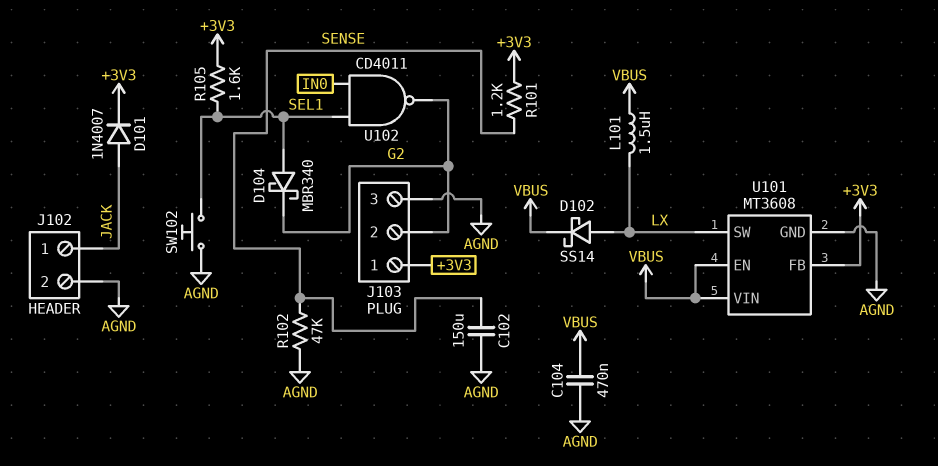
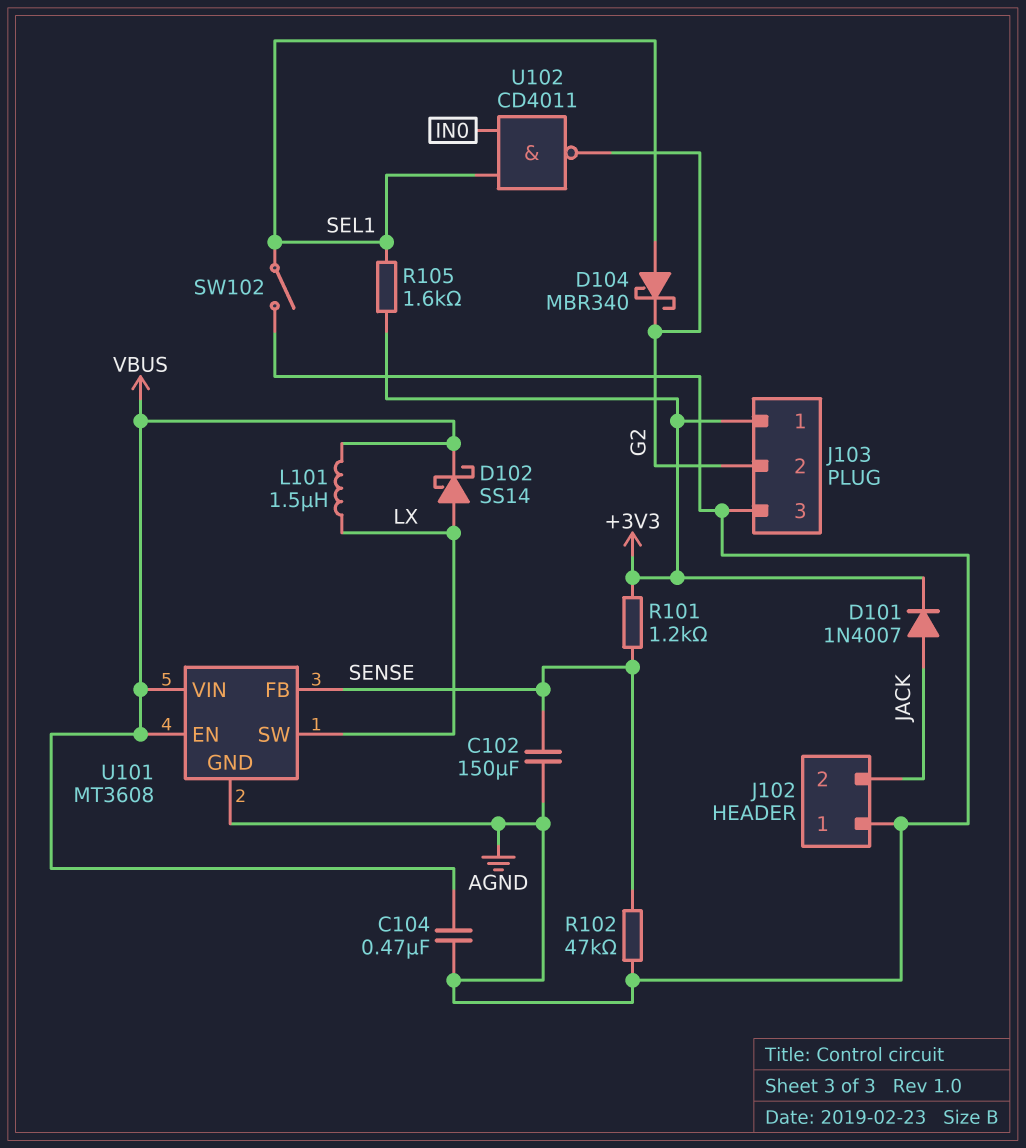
J102 pin 1: JACK -> AGND
J102 pin 2: AGND -> JACK
SW102: button (AGND, SEL1) -> switch (AGND, SEL1)
U101 pin FB: +3V3 -> SENSE

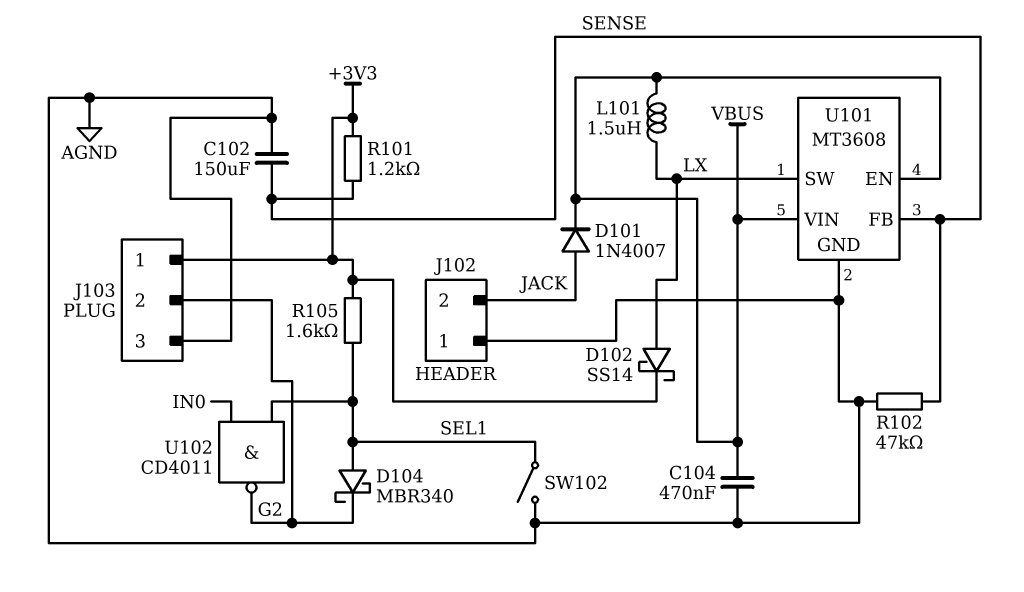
D101: diode 1N4007 (A JACK, K +3V3) -> diode 1N4007 (A JACK, K VBUS)
D102: schottky SS14 (A LX, K VBUS) -> schottky SS14 (A LX, K +3V3)

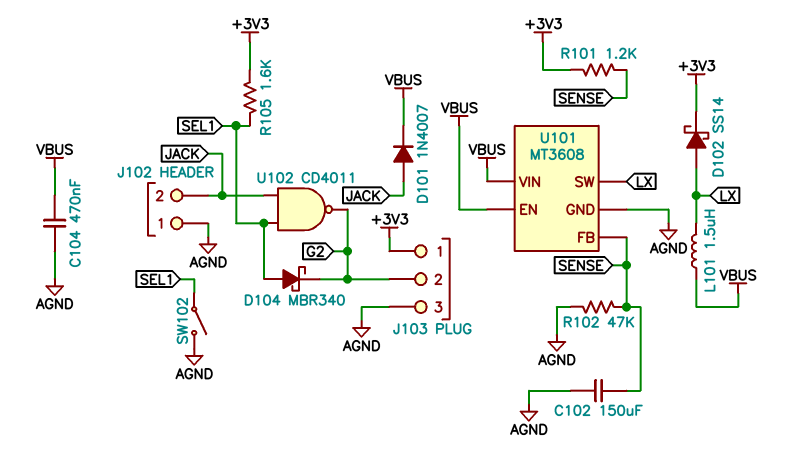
U102: NAND CD4011 (in IN0, in SEL1, out G2) -> NAND CD4011 (in JACK, in SEL1, out G2)

